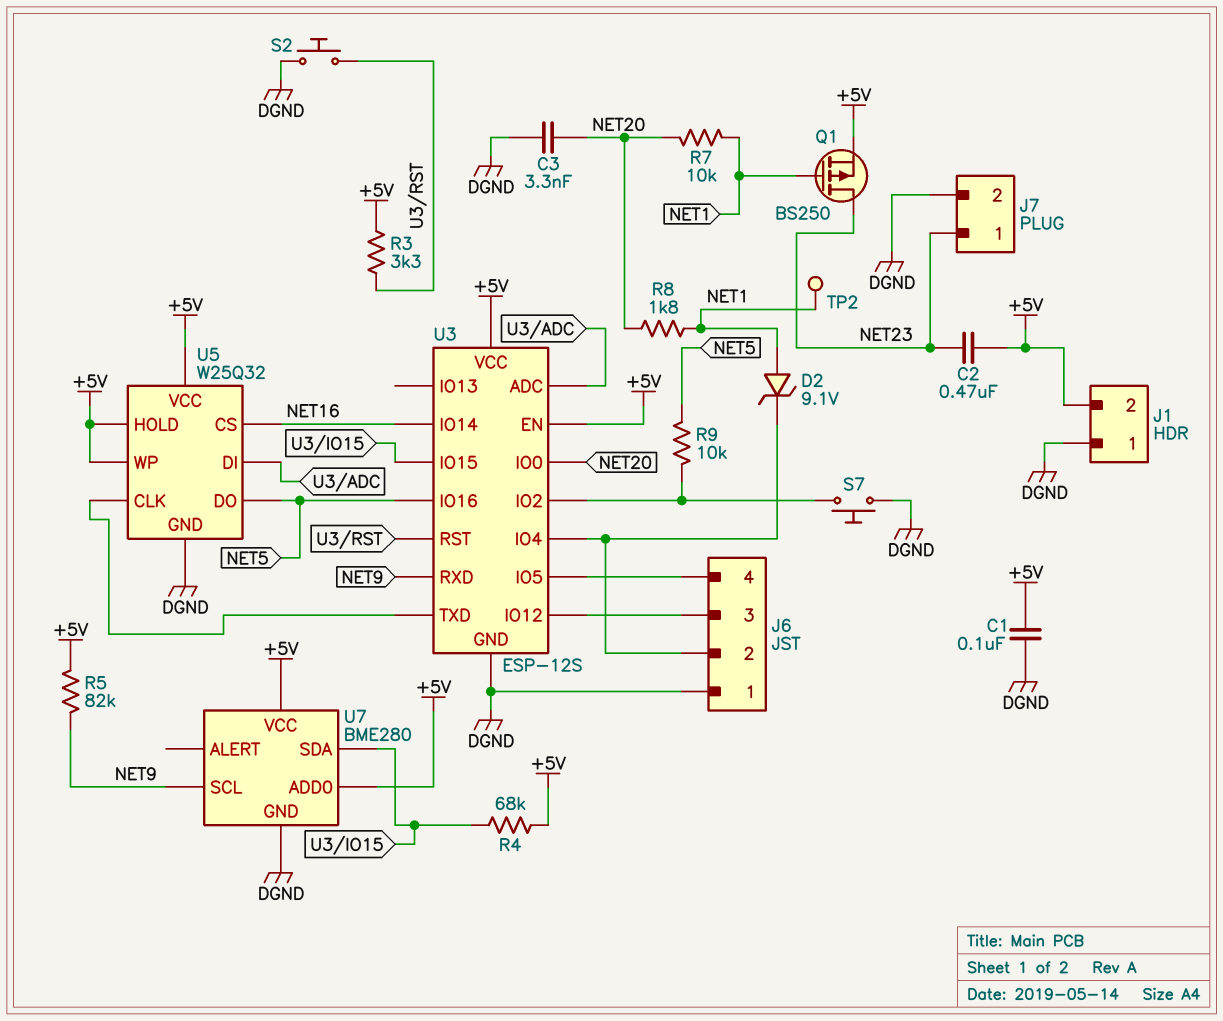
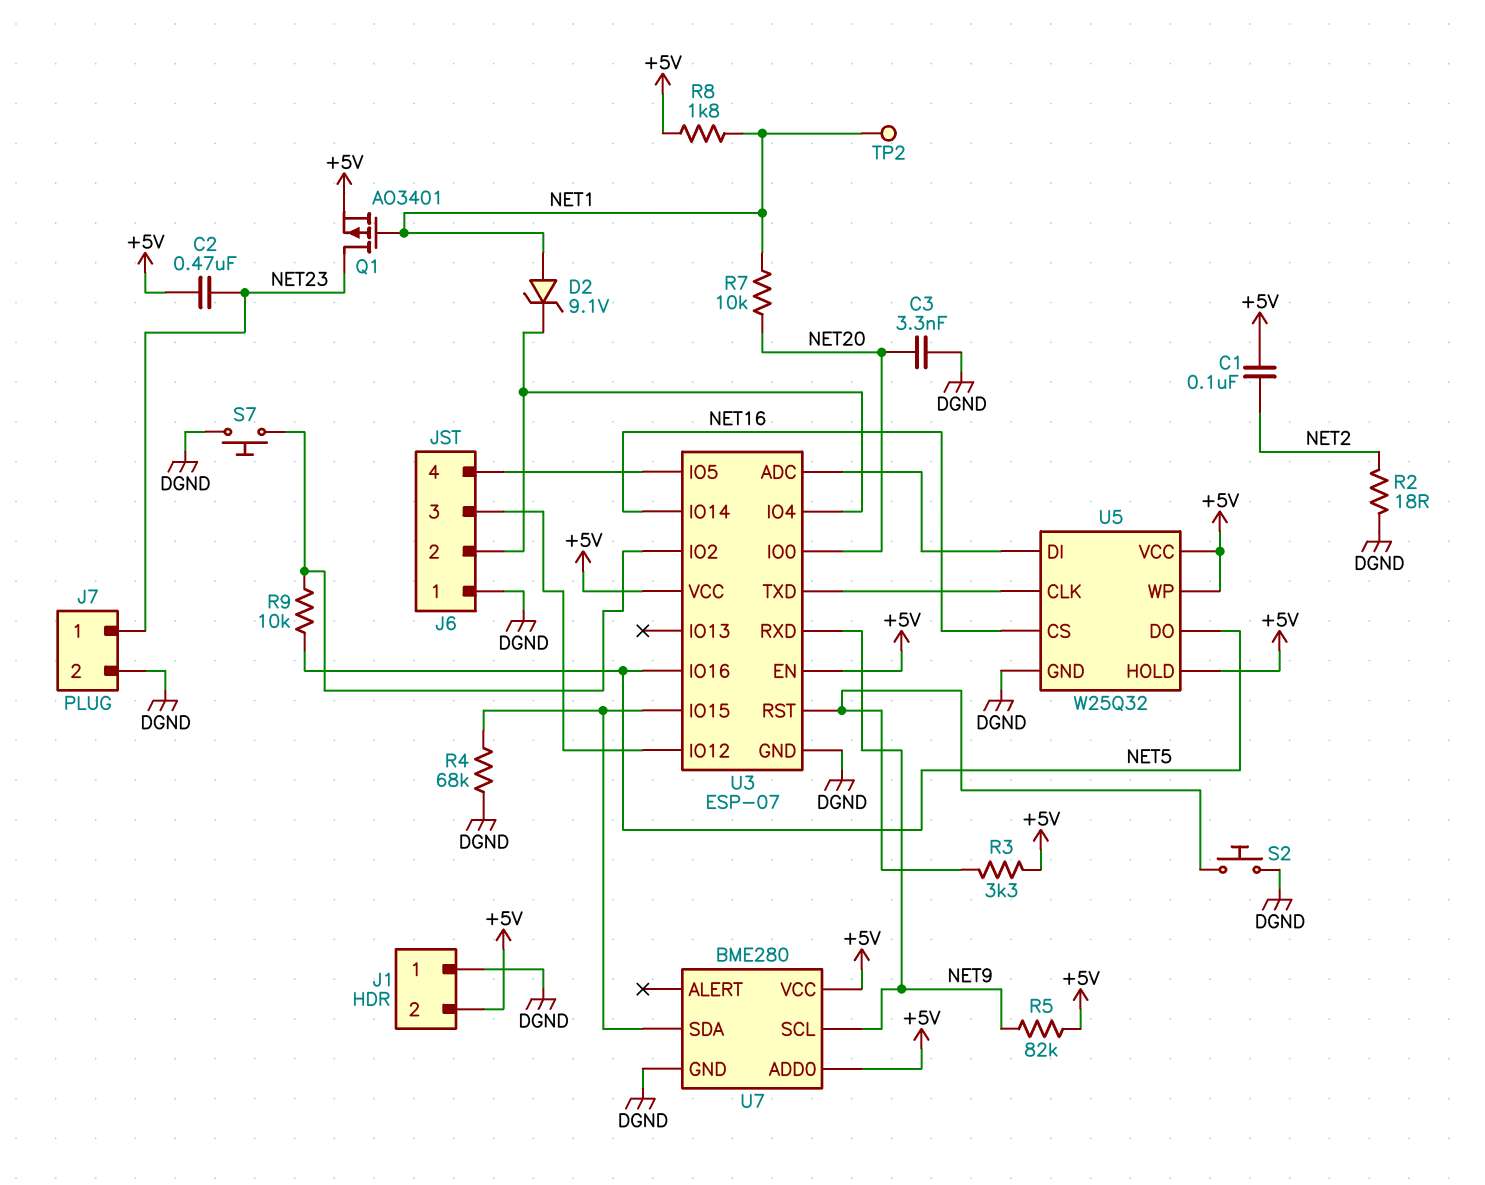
C1: 100nF (+5V, DGND) -> 100nF (+5V, NET2)
Q1: PMOS BS250 (G NET1, D NET23, S +5V) -> PMOS AO3401 (G NET1, D NET23, S +5V)
R2: none -> 18 (DGND, NET2)
R4: 68k (+5V, U3/IO15) -> 68k (DGND, U3/IO15)
R8: 1.8k (NET1, NET20) -> 1.8k (+5V, NET1)
U3: ESP-12S -> ESP-07

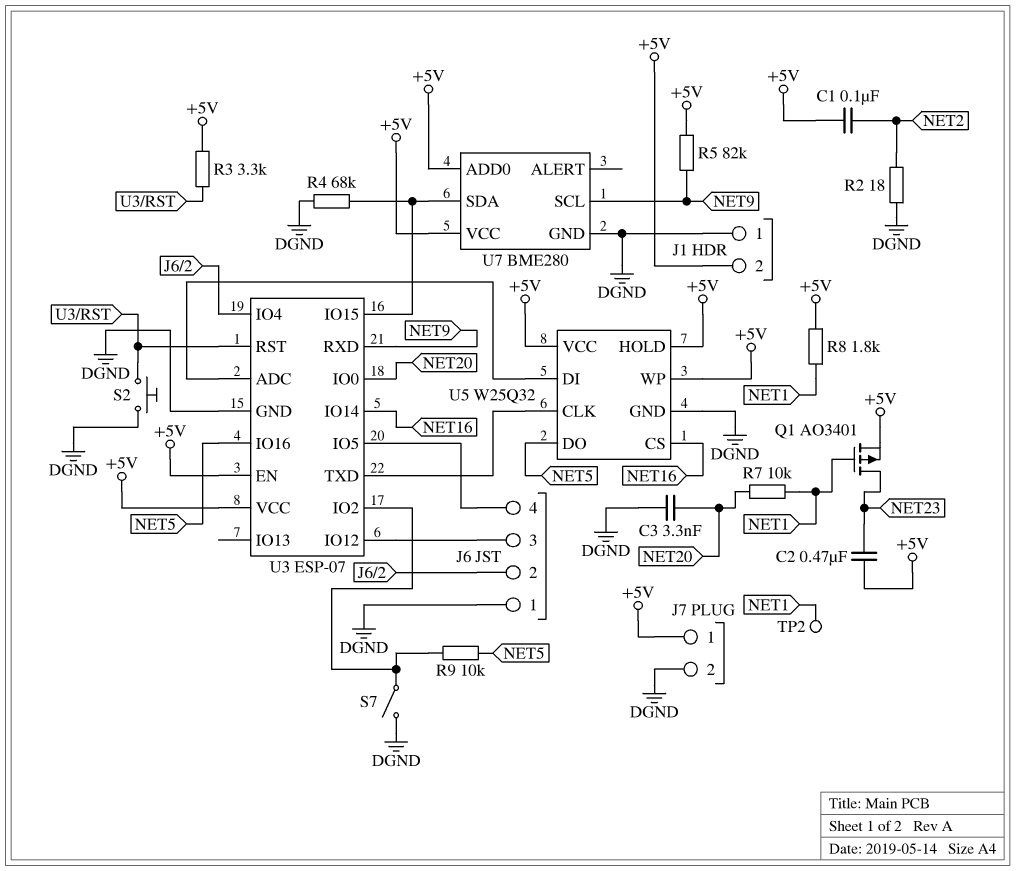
D2: zener 9.1V (A NET1, K J6/2) -> none
J7 pin 1: NET23 -> +5V
S7: button (DGND, U3/IO2) -> switch (DGND, U3/IO2)

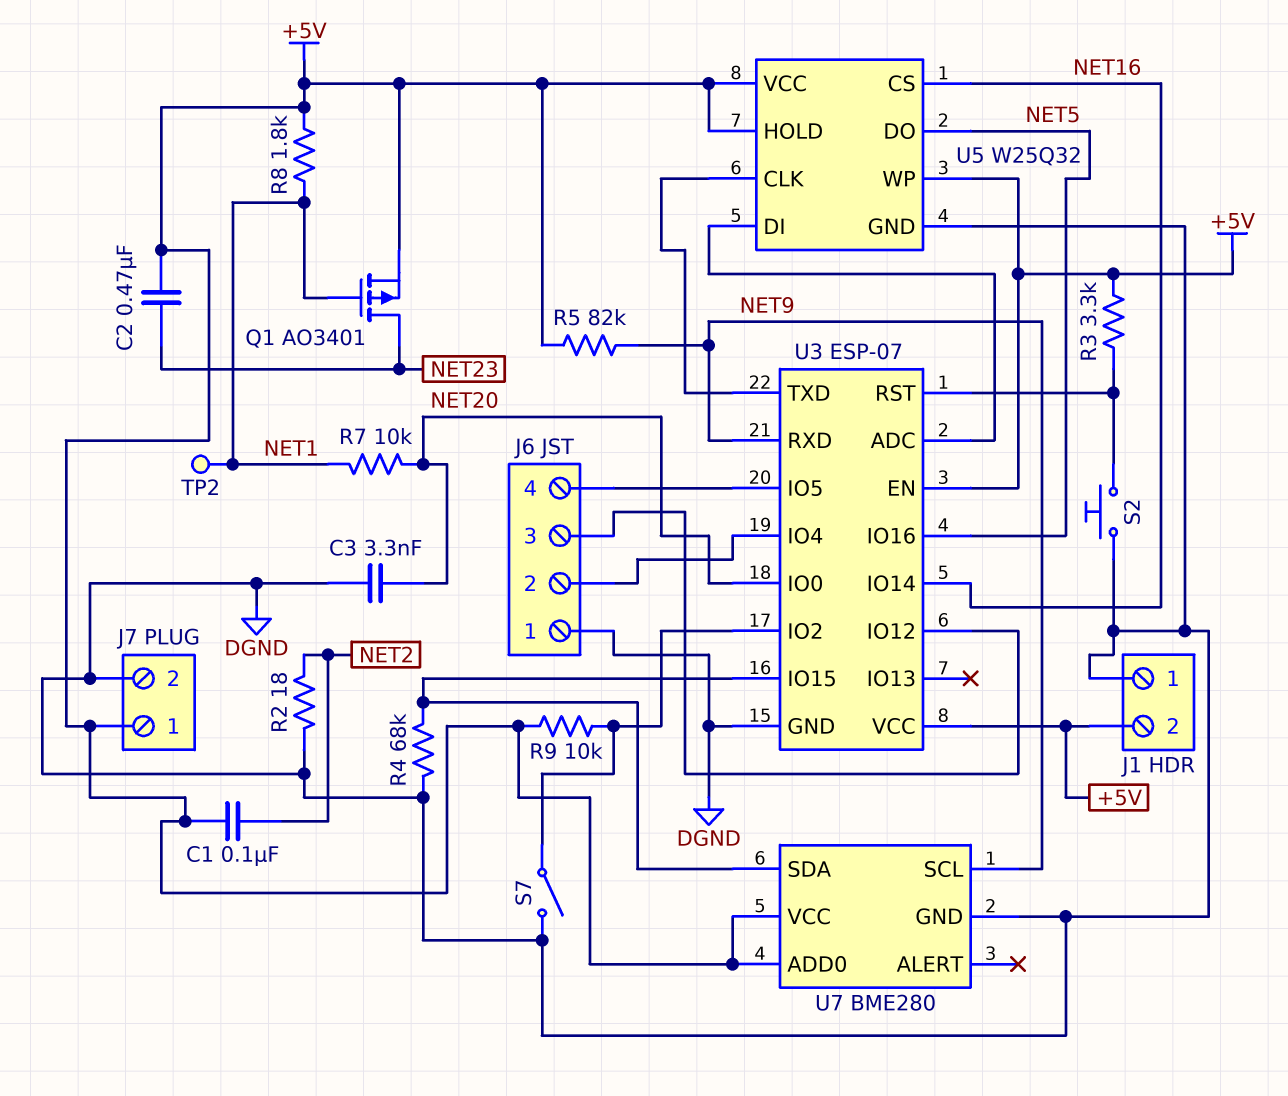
R9: 10k (NET5, U3/IO2) -> 10k (+5V, U3/IO2)

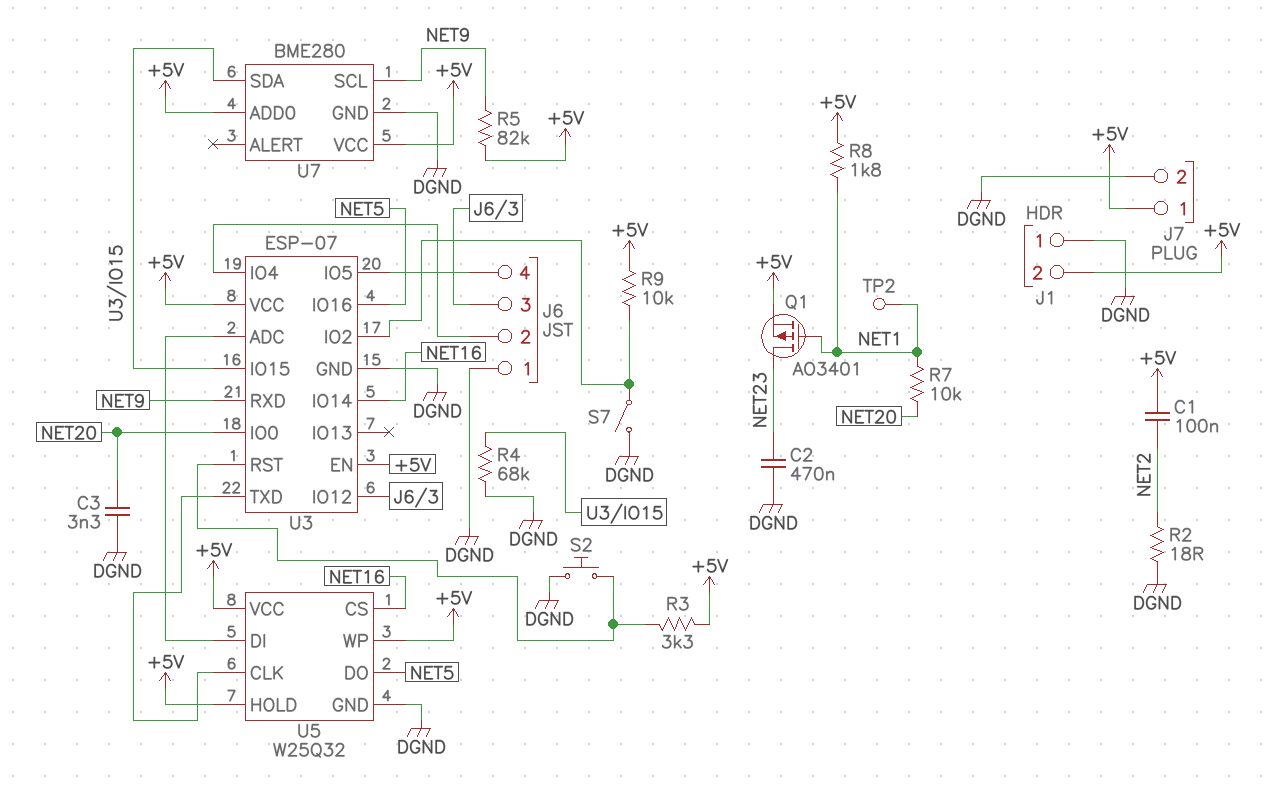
C2: 470nF (+5V, NET23) -> 470nF (DGND, NET23)

